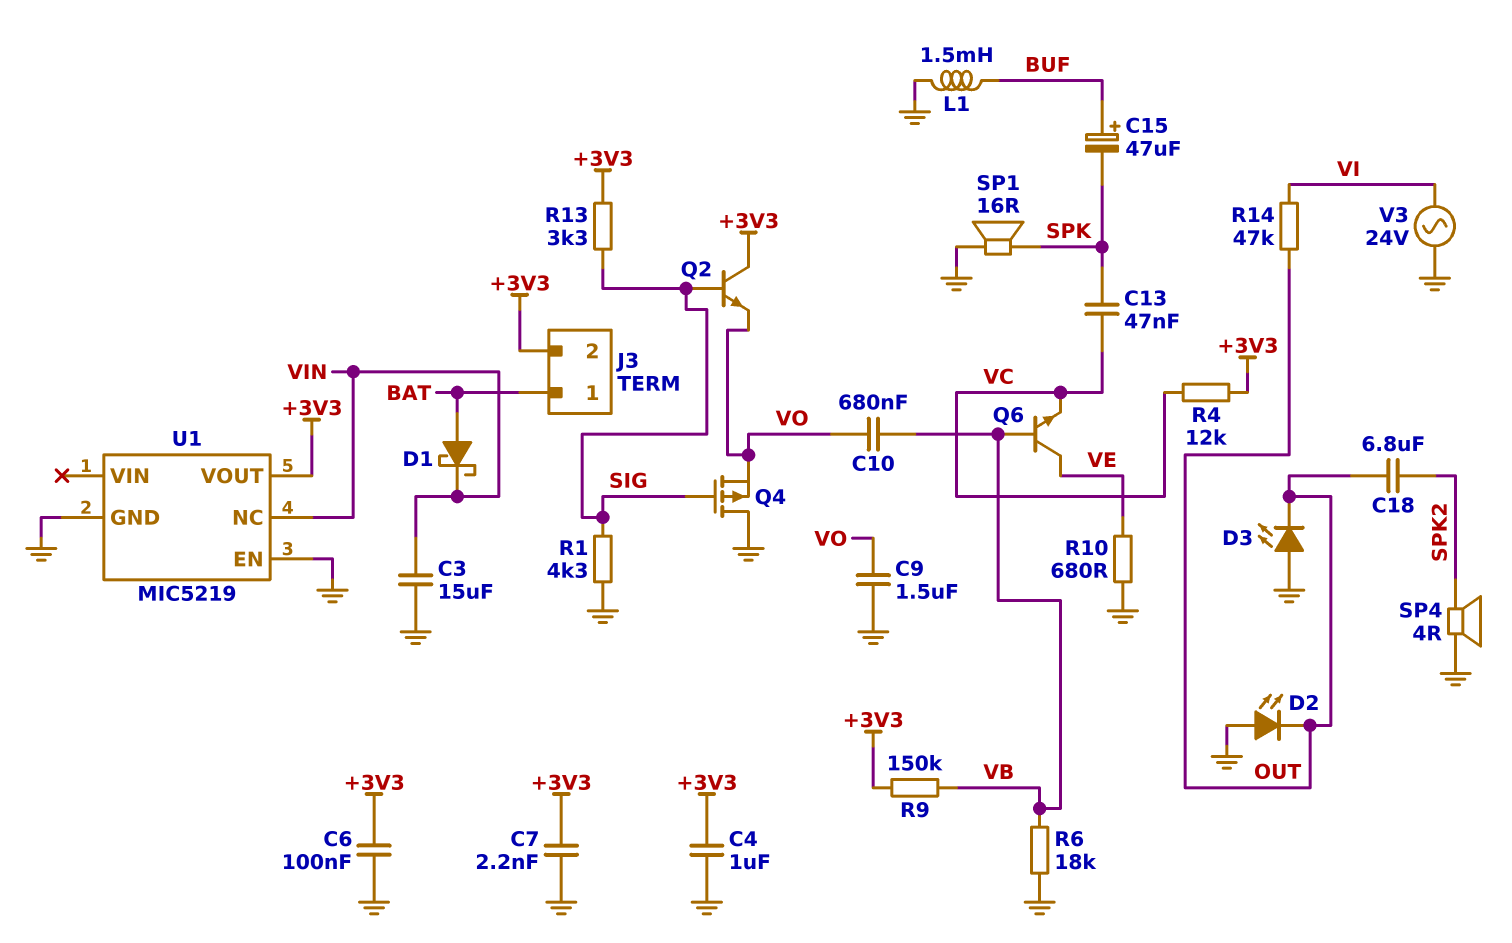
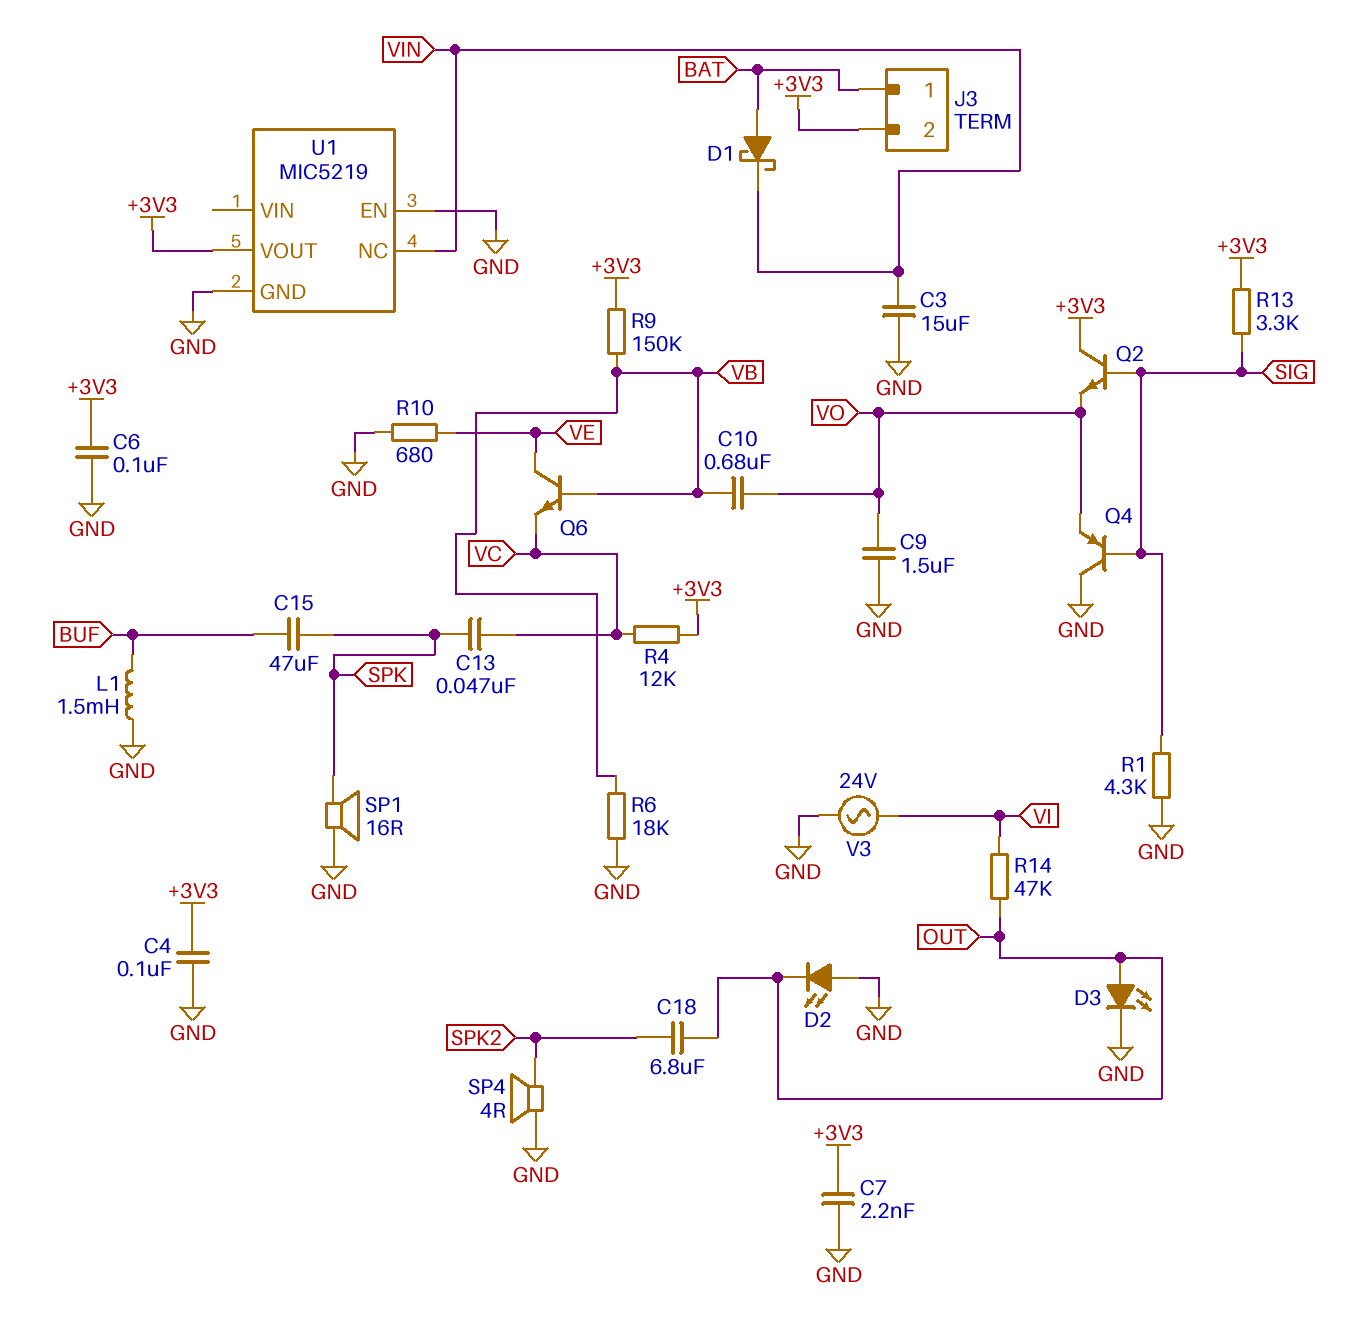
C4: 1uF (+3V3, GND) -> 100nF (+3V3, GND)
C15: 47uF (plus BUF, minus SPK) -> 47uF (BUF, SPK)
D3: LED (A GND, K OUT) -> LED (A OUT, K GND)
Q4: PMOS (G SIG, D GND, S VO) -> PNP (B SIG, C GND, E VO)

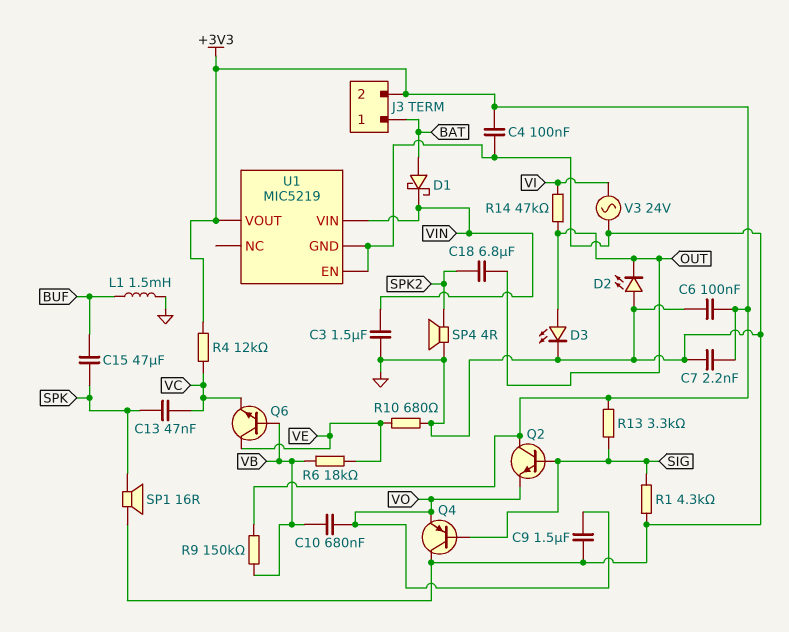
C3: 15uF (GND, VIN) -> 1.5uF (GND, VIN)
R6: 18k (GND, VB) -> 18k (VB, VE)
U1 pin NC: VIN -> none
U1 pin VIN: none -> VIN

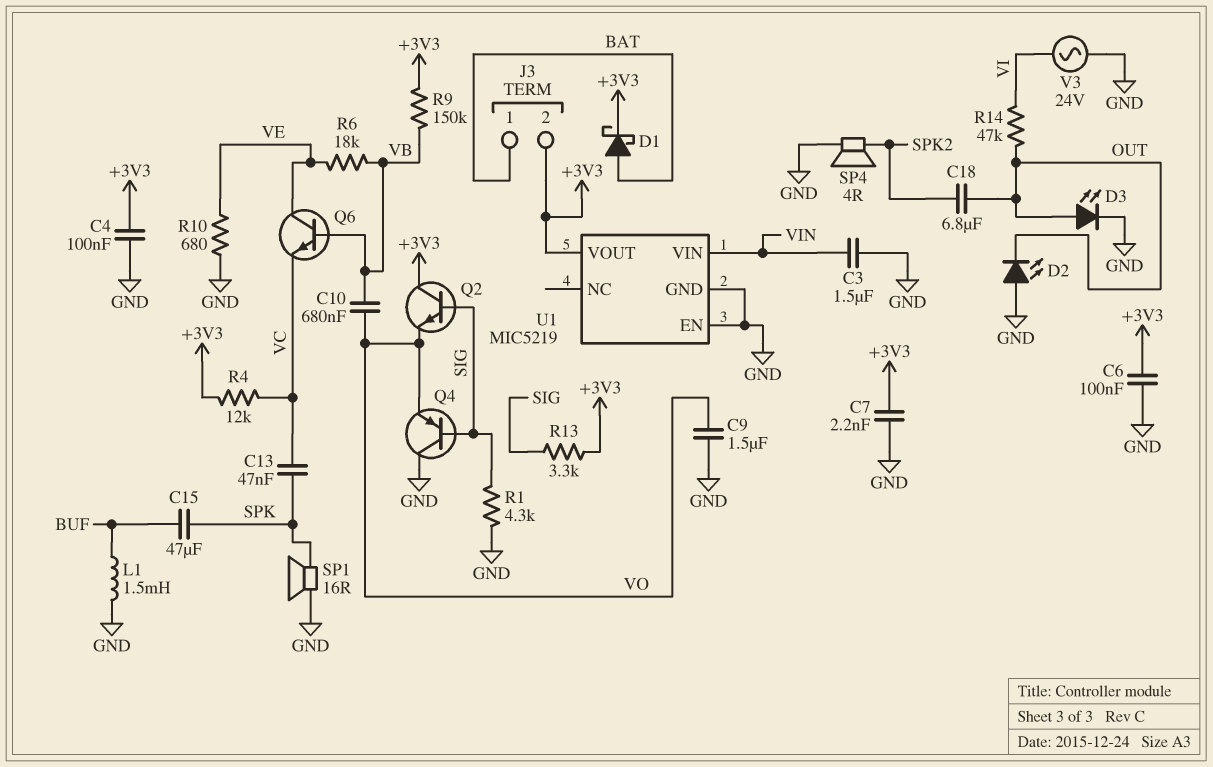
D1: schottky (A BAT, K VIN) -> schottky (A BAT, K +3V3)

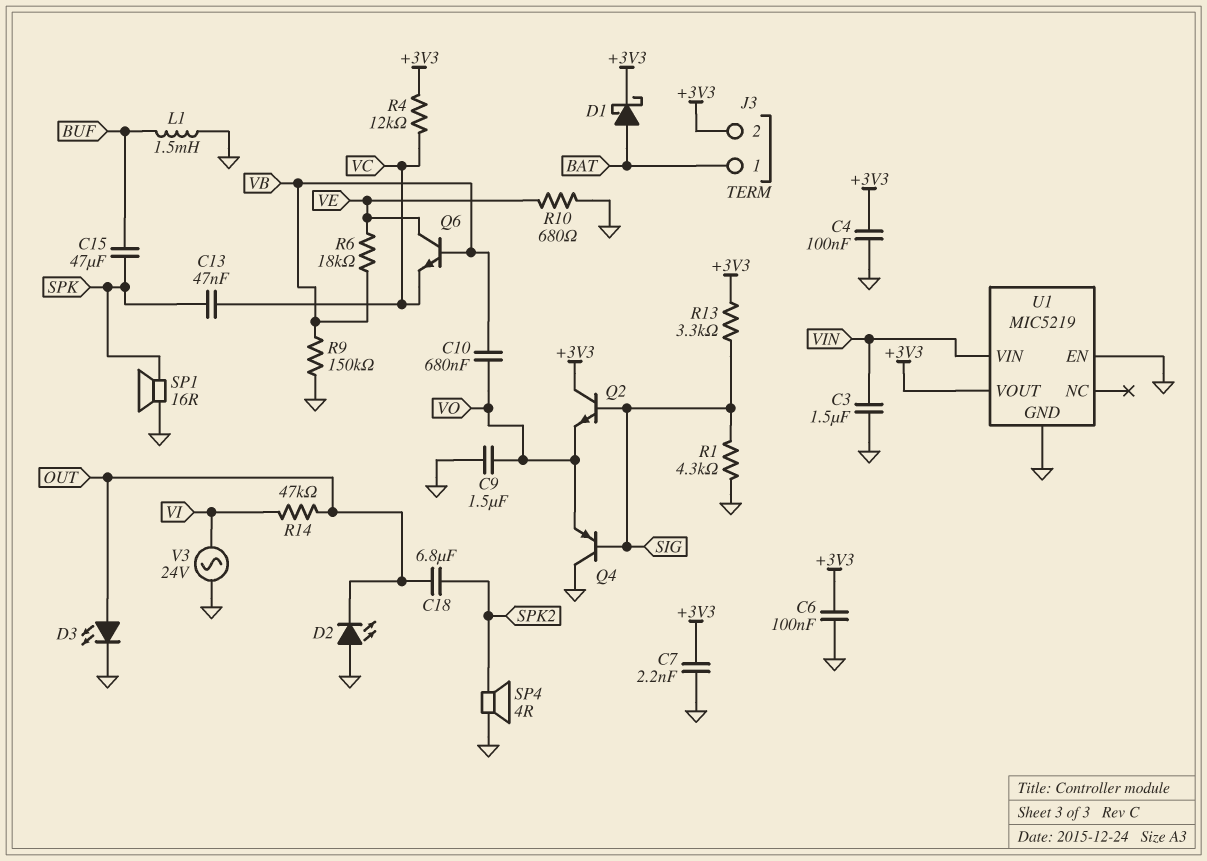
R9: 150k (+3V3, VB) -> 150k (GND, VB)

